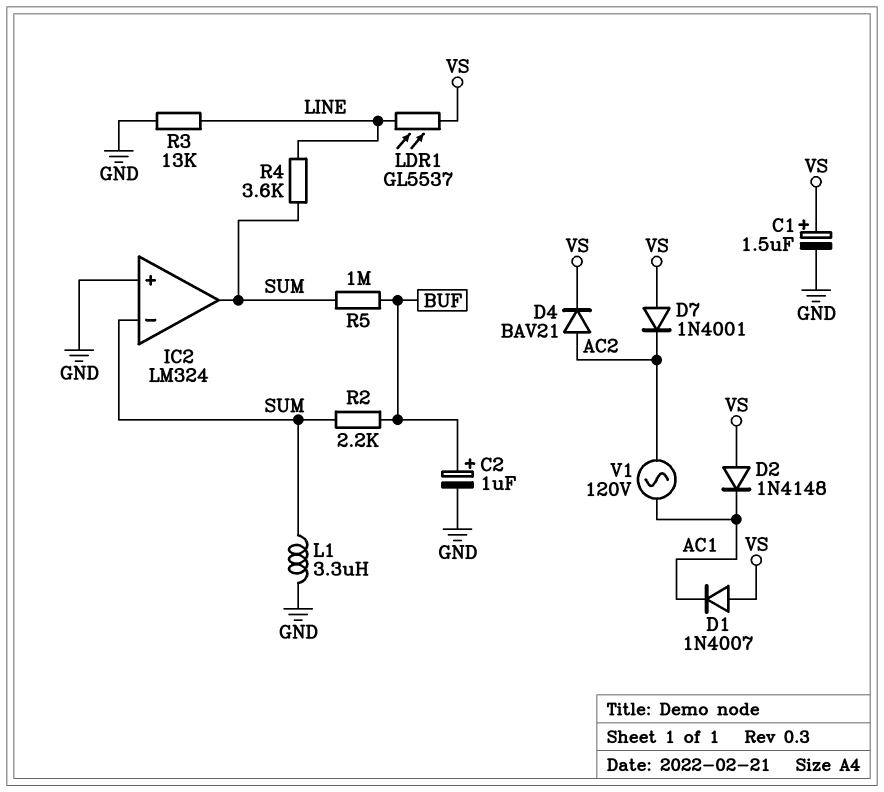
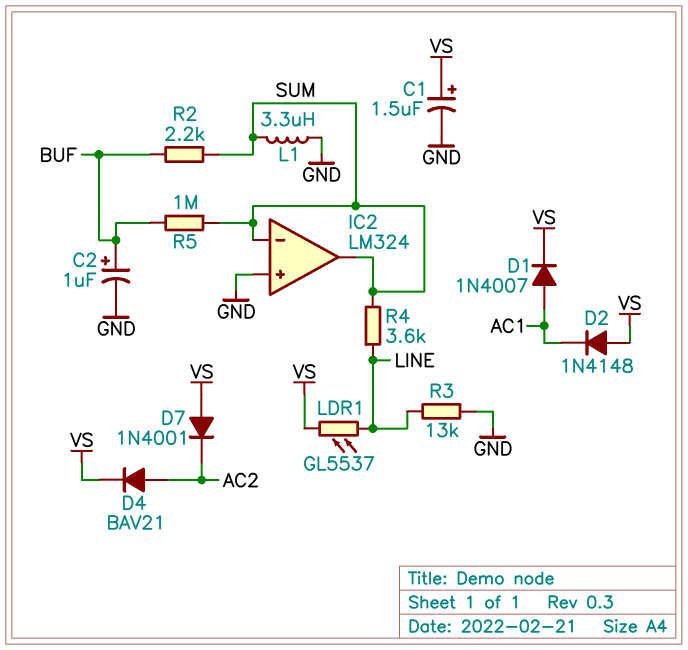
D1: diode 1N4007 (A VS, K AC1) -> diode 1N4007 (A AC1, K VS)
V1: AC 120V (AC1, AC2) -> none

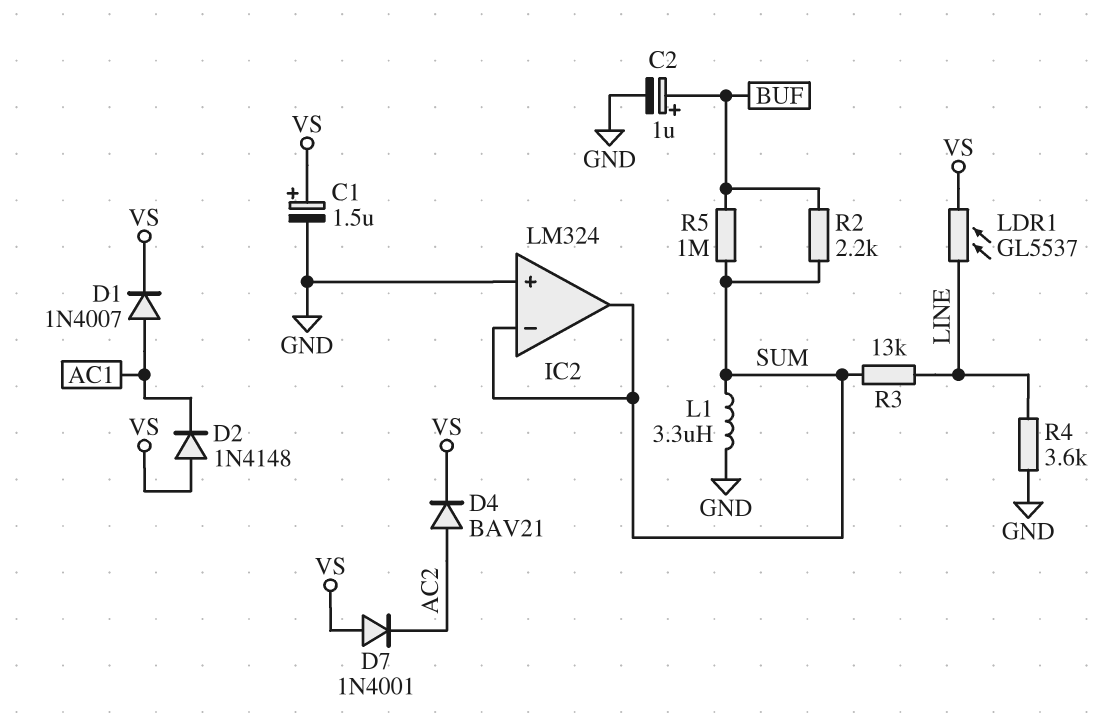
R3: 13k (GND, LINE) -> 13k (LINE, SUM)
R4: 3.6k (LINE, SUM) -> 3.6k (GND, LINE)

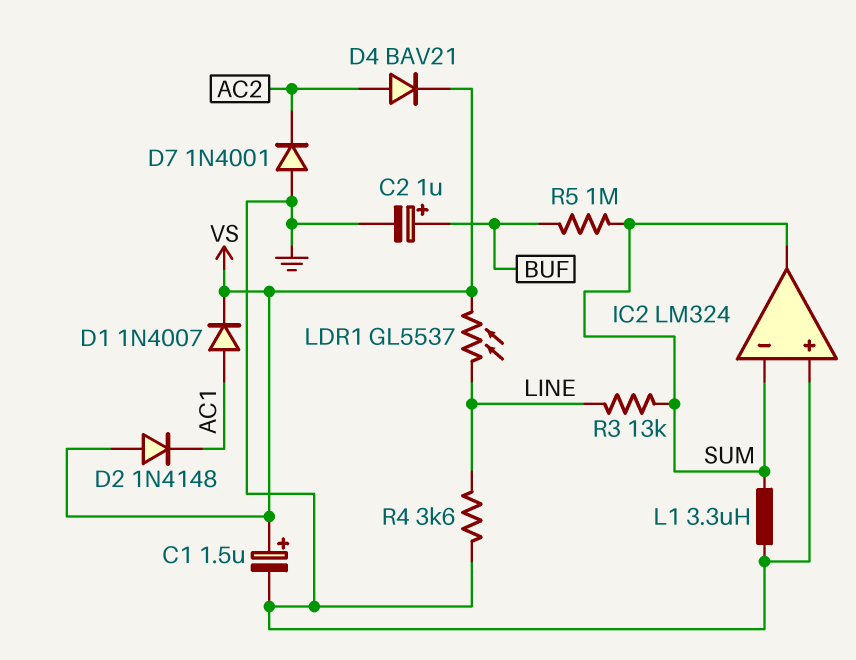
D7: diode 1N4001 (A VS, K AC2) -> diode 1N4001 (A GND, K AC2)
R2: 2.2k (BUF, SUM) -> none

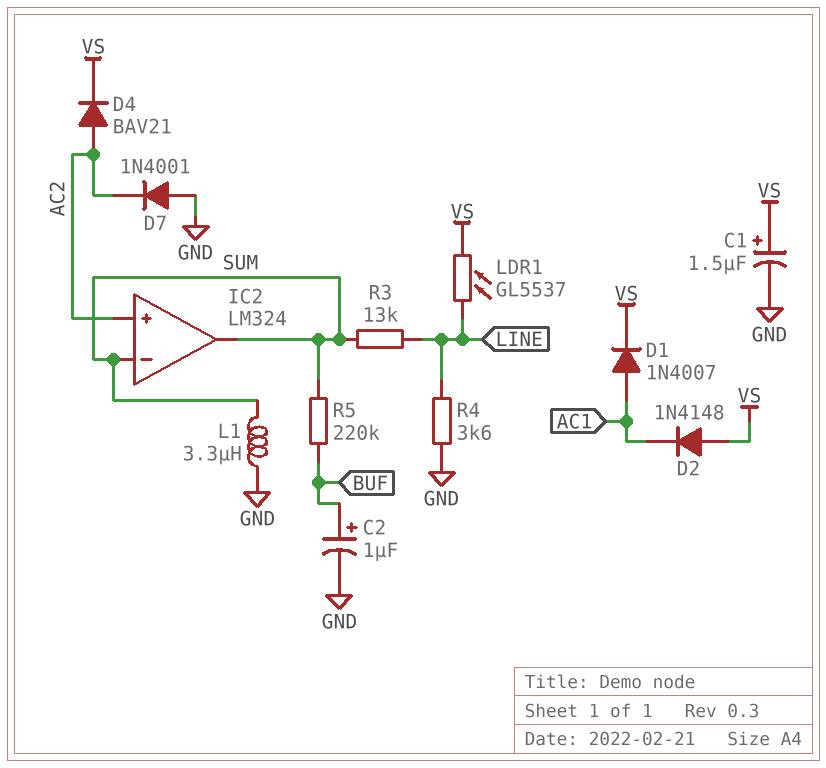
IC2 pin in+: GND -> AC2
R5: 1M (BUF, SUM) -> 220k (BUF, SUM)

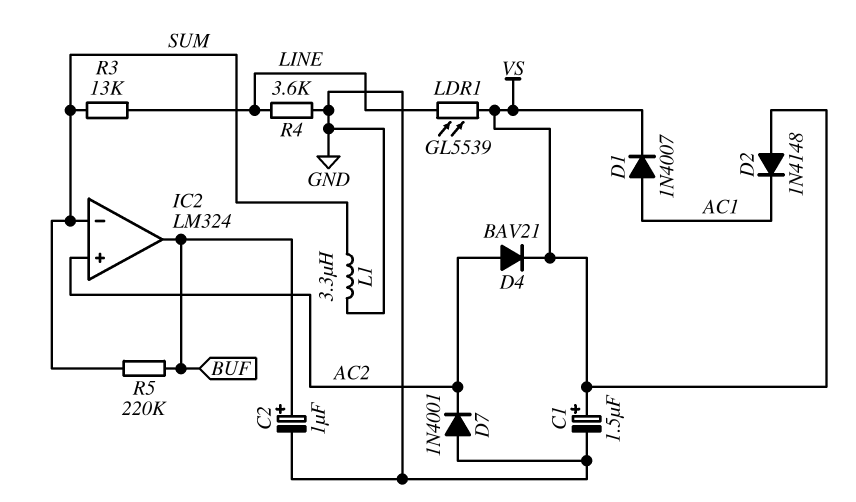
IC2 pin out: SUM -> BUF
LDR1: GL5537 (LINE, VS) -> GL5539 (LINE, VS)

